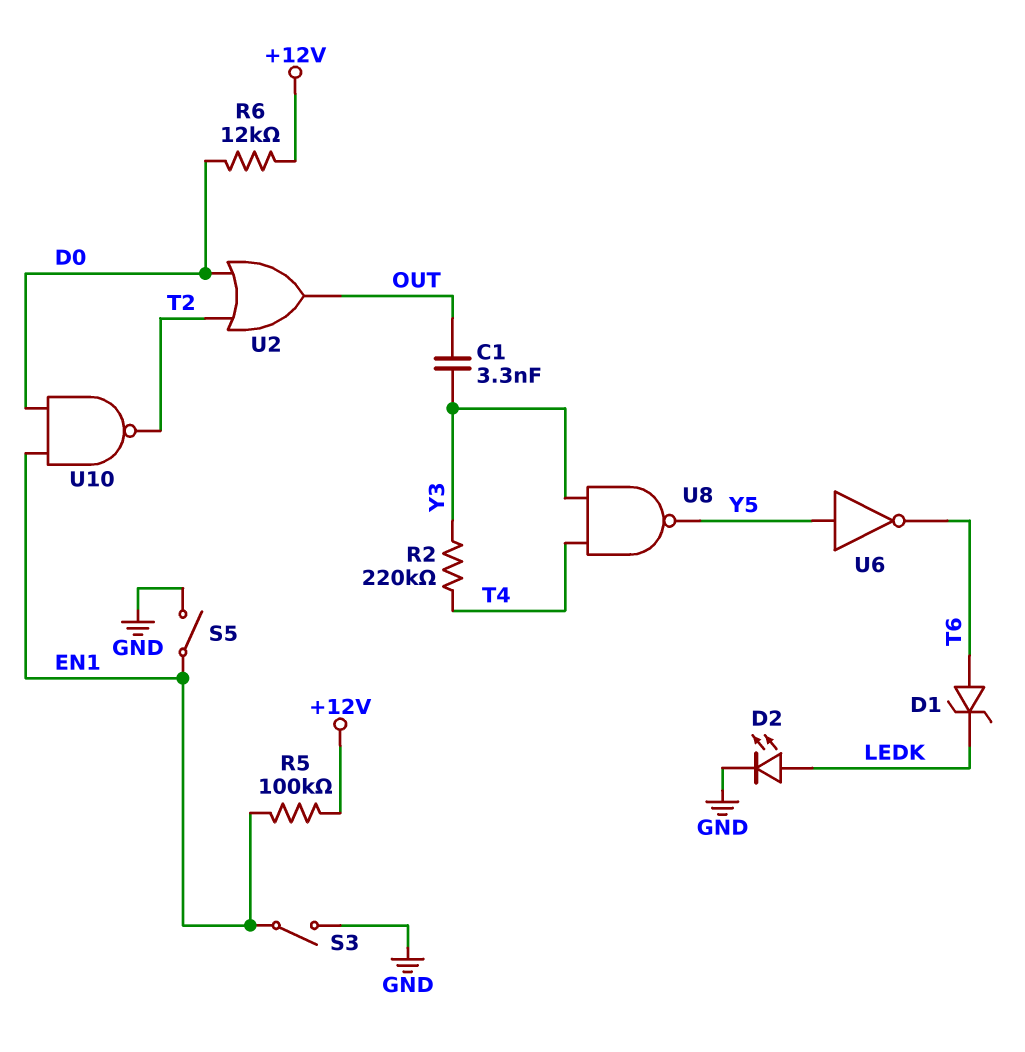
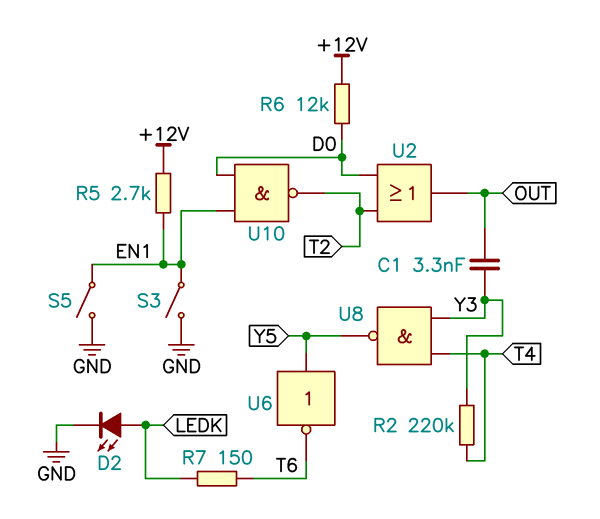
D1: zener (A T6, K LEDK) -> none
R5: 100k (+12V, EN1) -> 2.7k (+12V, EN1)
R7: none -> 150 (LEDK, T6)

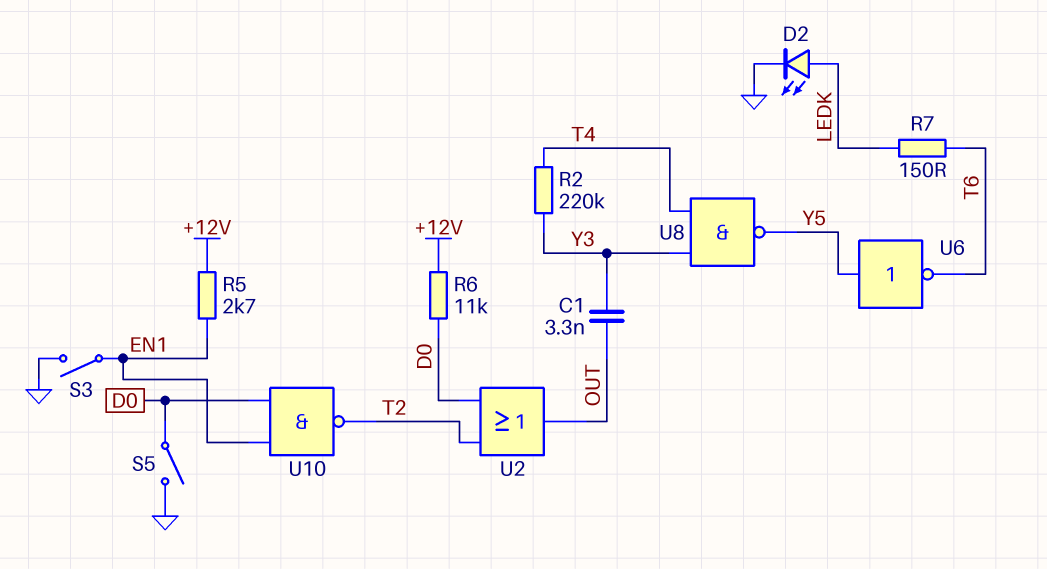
R6: 12k (+12V, D0) -> 11k (+12V, D0)
S5: switch (EN1, GND) -> switch (D0, GND)

